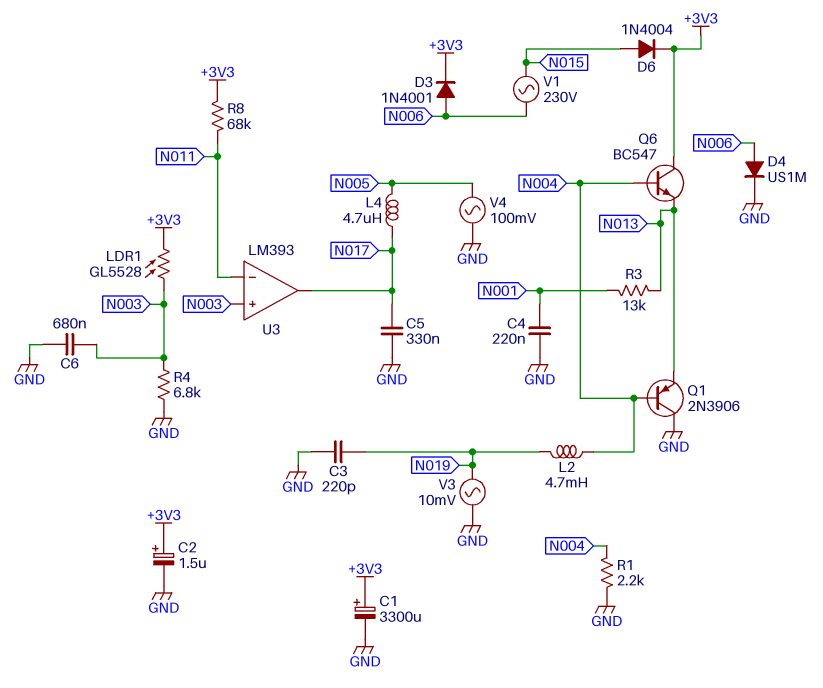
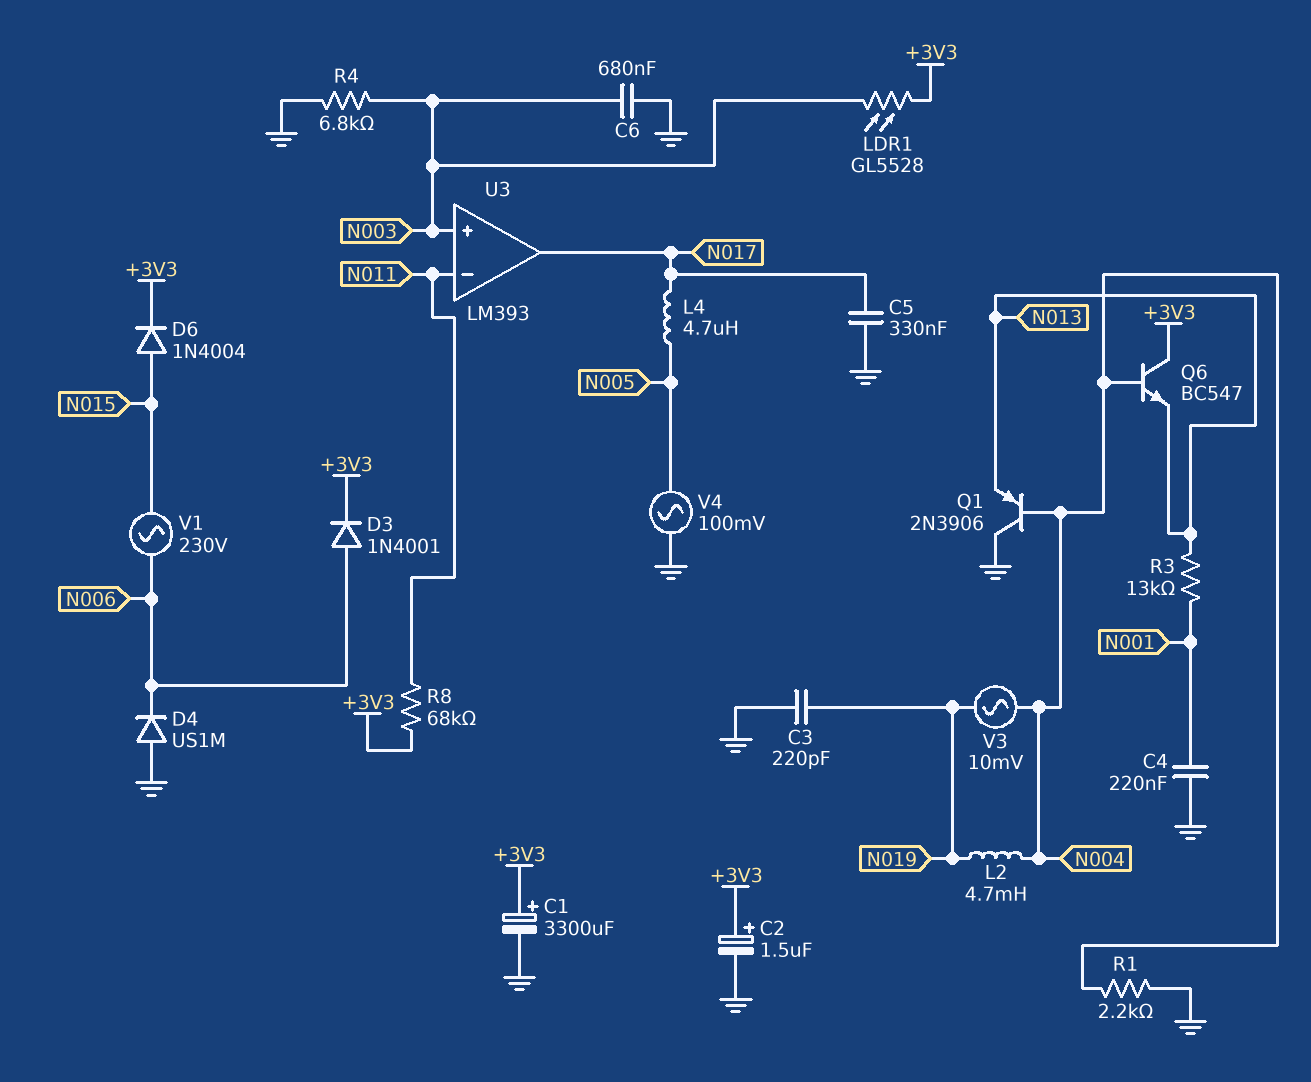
D4: diode US1M (A N006, K GND) -> diode US1M (A GND, K N006)
V3: AC 10mV (GND, N019) -> AC 10mV (N004, N019)

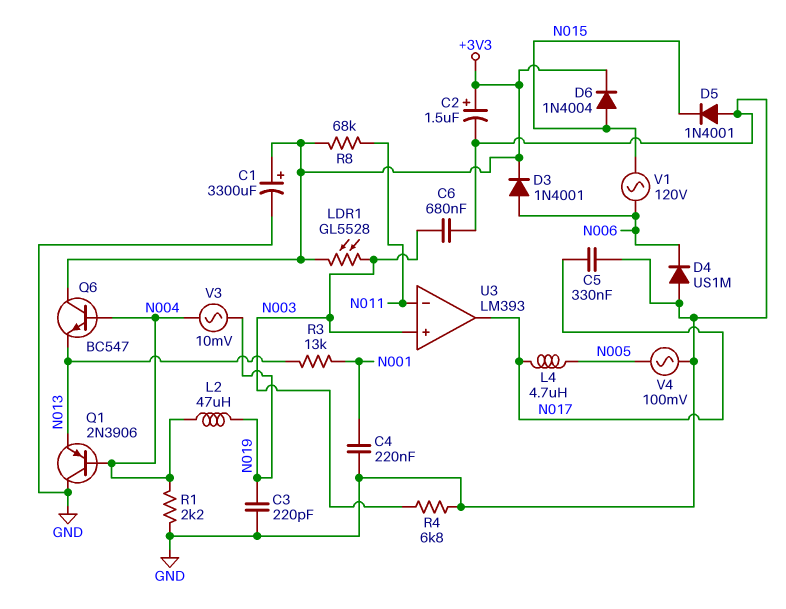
D5: none -> diode 1N4001 (A GND, K N015)
L2: 4.7mH (N004, N019) -> 47uH (N004, N019)
V1: AC 230V (N006, N015) -> AC 120V (N006, N015)

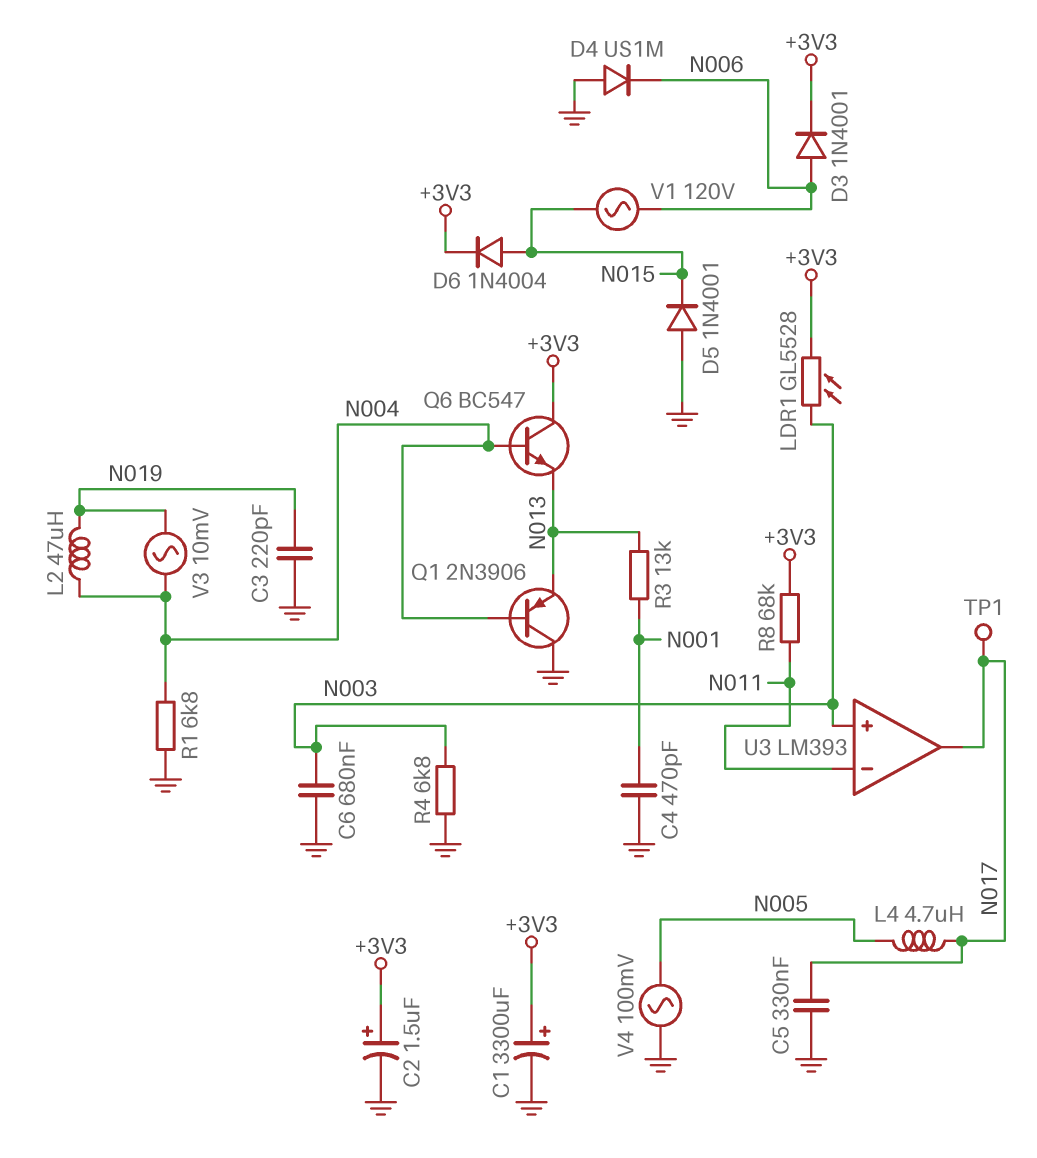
C4: 220nF (GND, N001) -> 470pF (GND, N001)
R1: 2.2k (GND, N004) -> 6.8k (GND, N004)
TP1: none -> test point (N017)

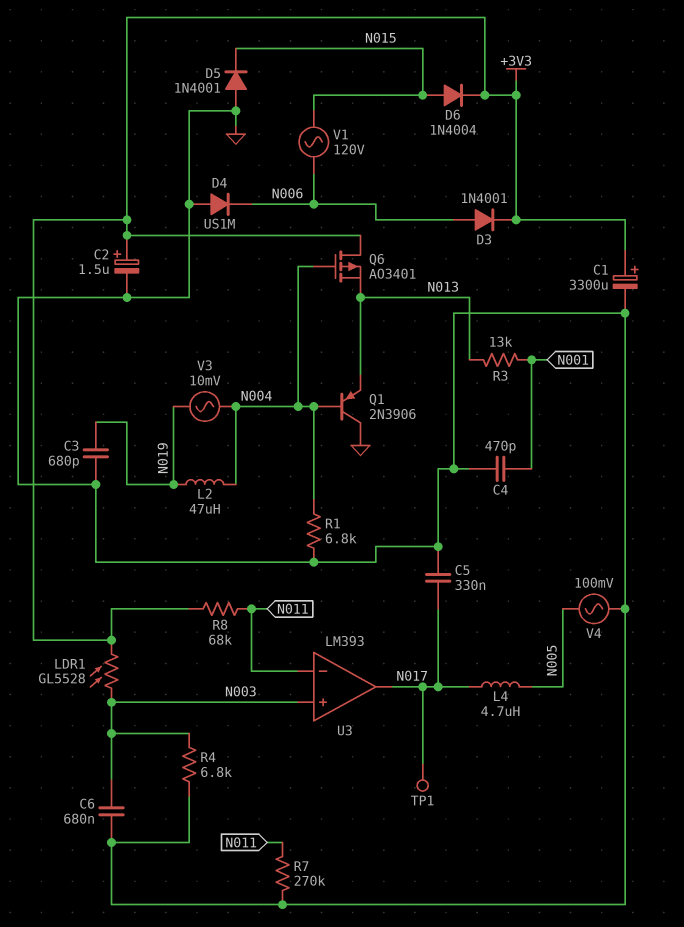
C3: 220pF (GND, N019) -> 680pF (GND, N019)
Q6: NPN BC547 (B N004, C +3V3, E N013) -> PMOS AO3401 (G N004, D +3V3, S N013)
R7: none -> 270k (GND, N011)

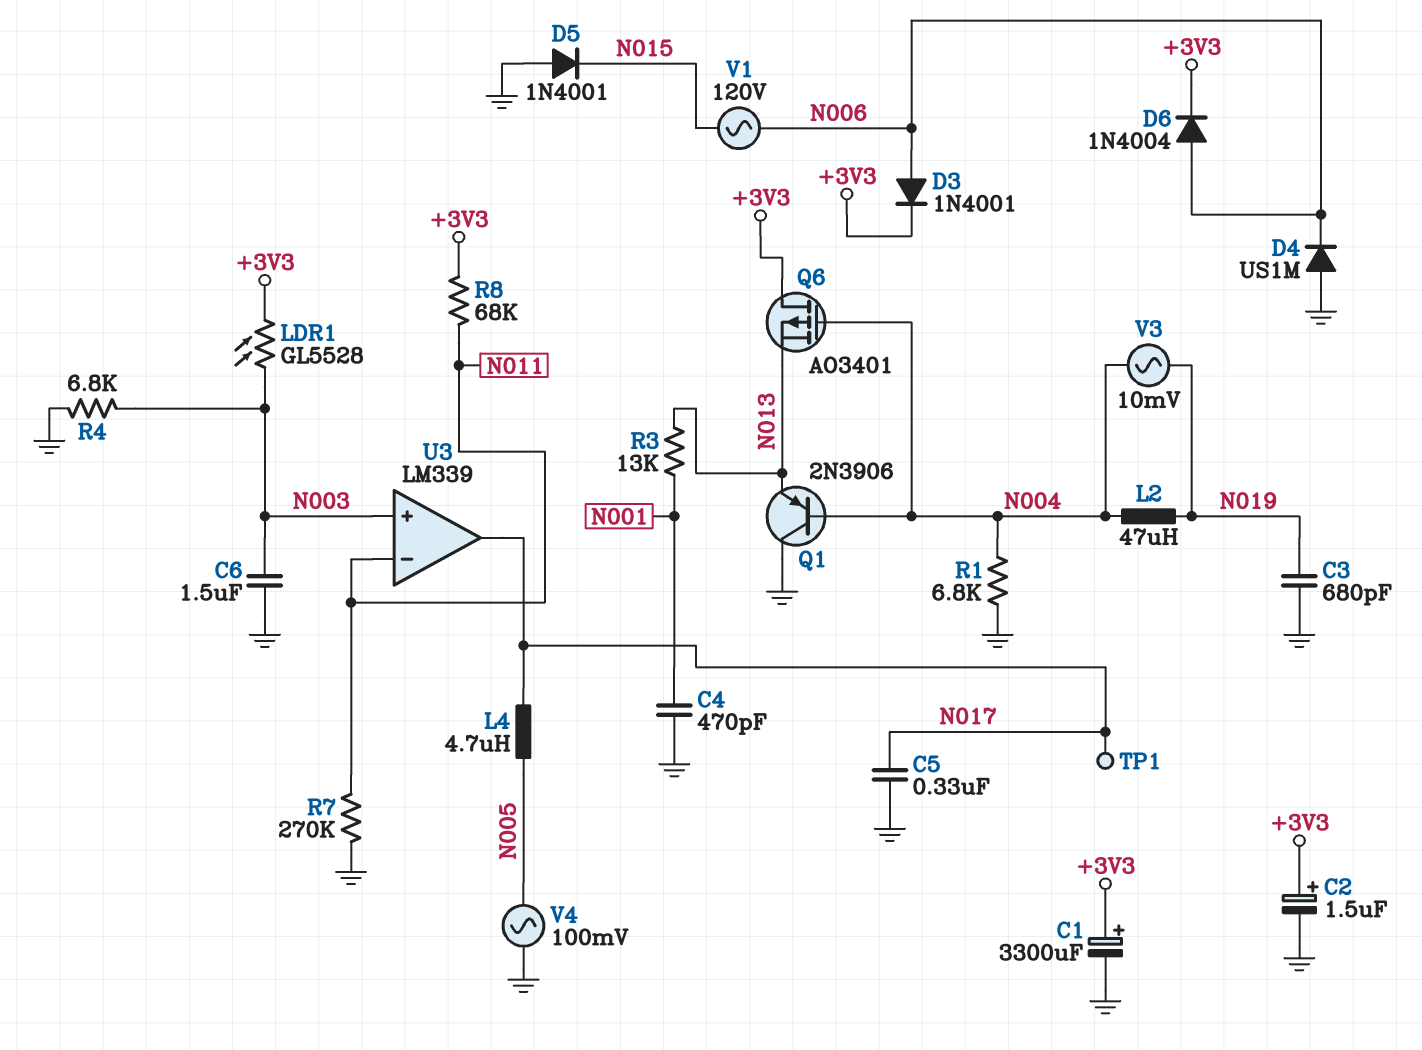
C6: 680nF (GND, N003) -> 1.5uF (GND, N003)
D6: diode 1N4004 (A N015, K +3V3) -> diode 1N4004 (A N006, K +3V3)
U3: LM393 -> LM339

